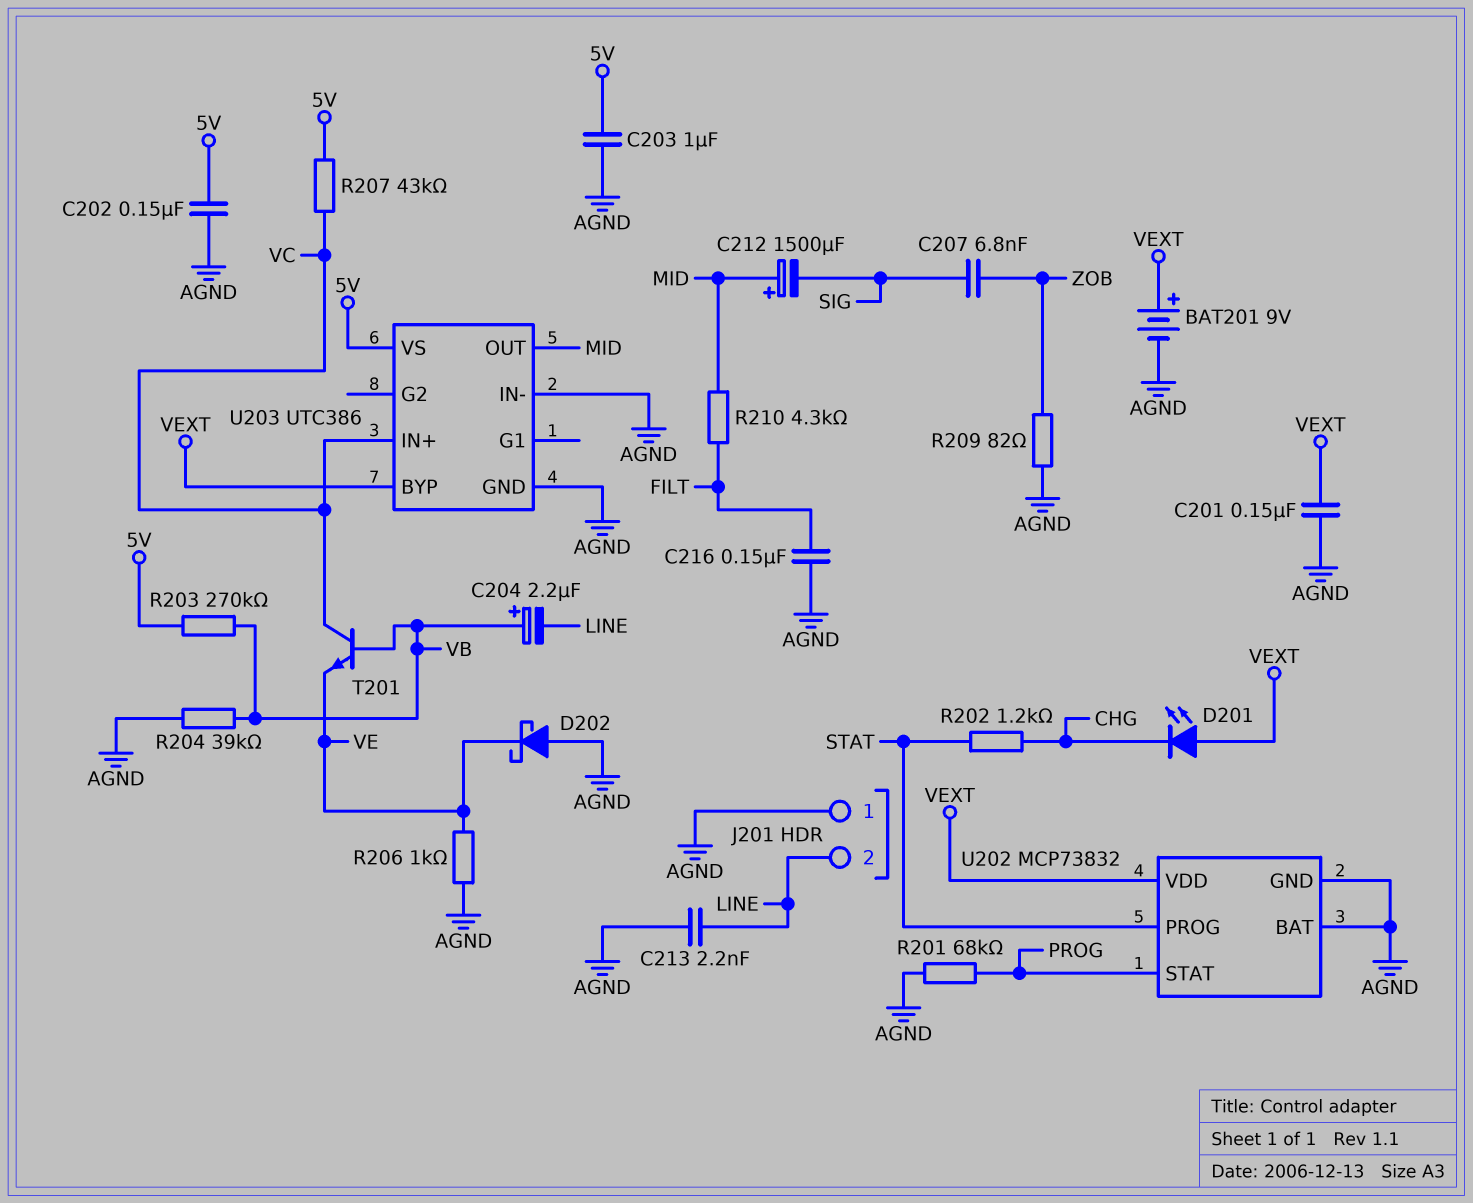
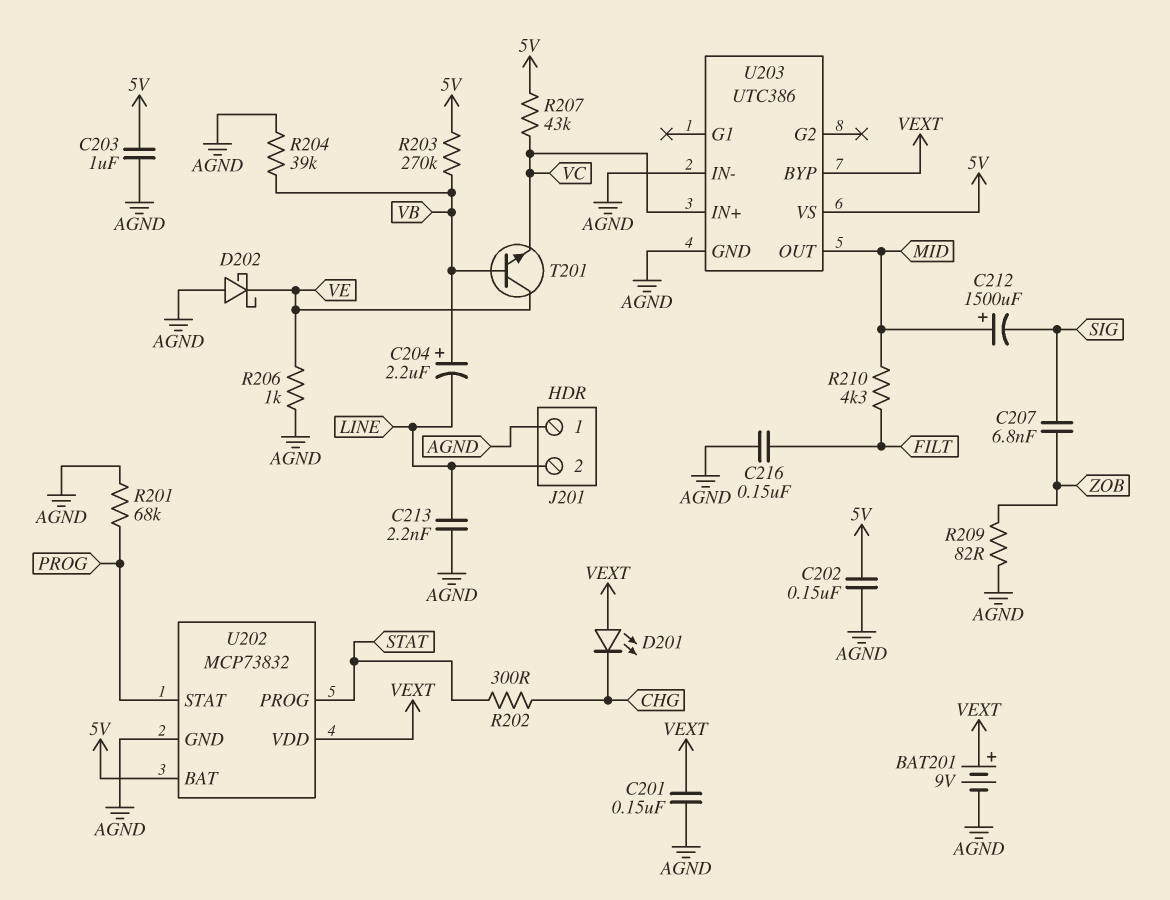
R202: 1.2k (CHG, STAT) -> 300 (CHG, STAT)
T201: NPN (B VB, C VC, E VE) -> NPN (B VB, C VE, E VC)
U202 pin BAT: AGND -> 5V

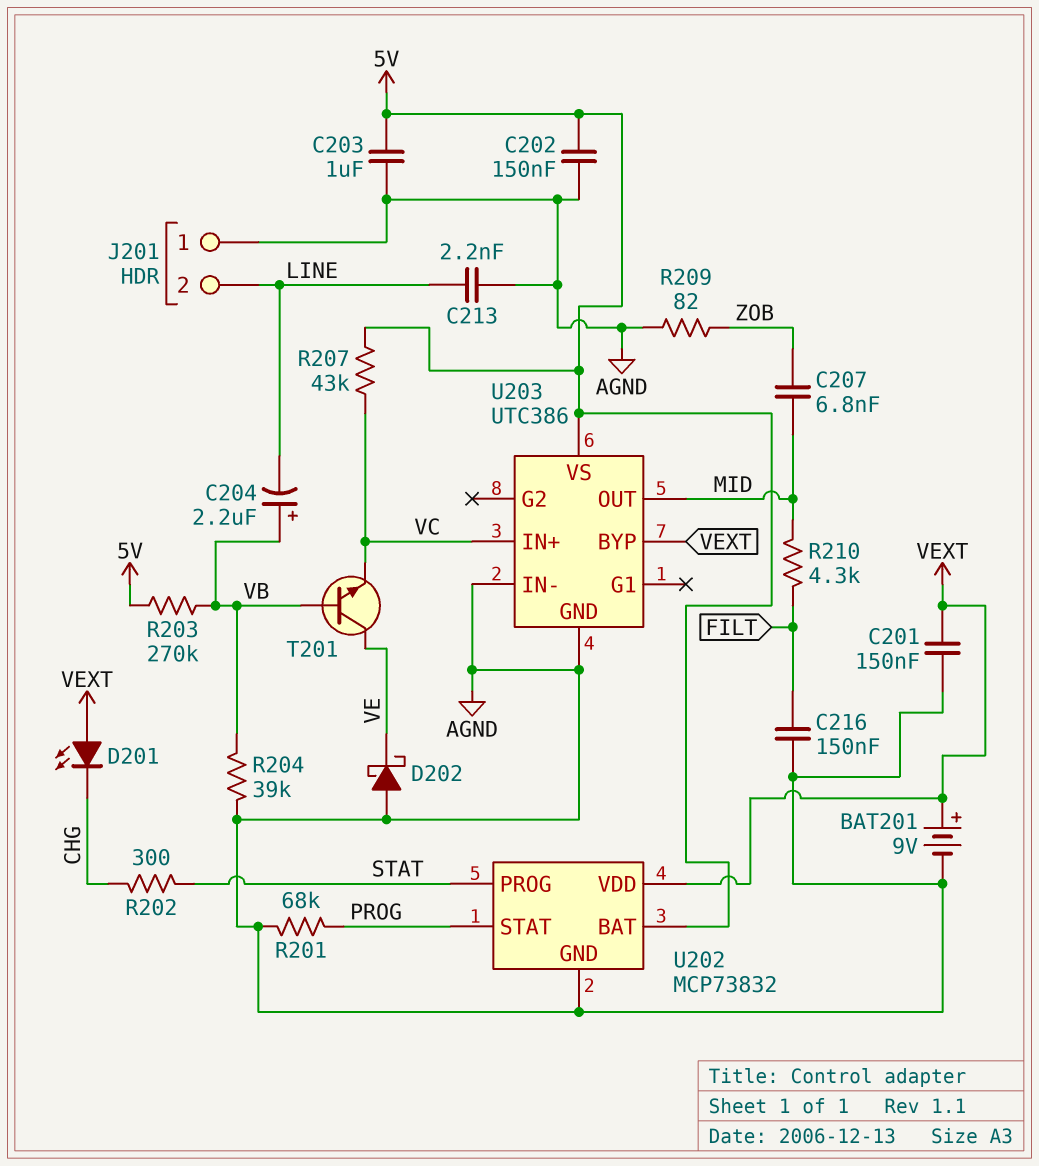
C207: 6.8nF (SIG, ZOB) -> 6.8nF (MID, ZOB)
C212: 1500uF (plus MID, minus SIG) -> none
R206: 1k (AGND, VE) -> none

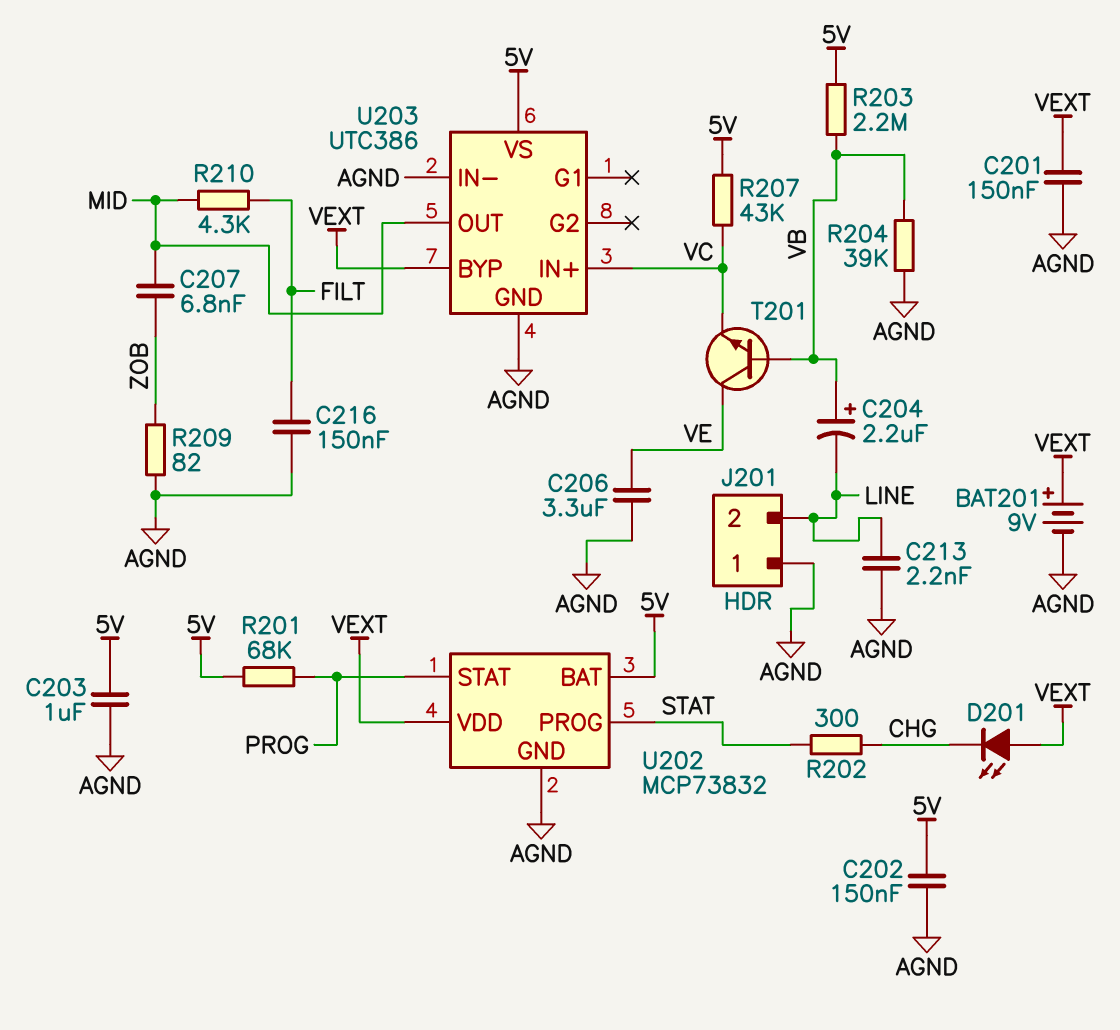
C206: none -> 3.3uF (AGND, VE)
D202: schottky (A AGND, K VE) -> none
R201: 68k (AGND, PROG) -> 68k (5V, PROG)
R203: 270k (5V, VB) -> 2.2M (5V, VB)

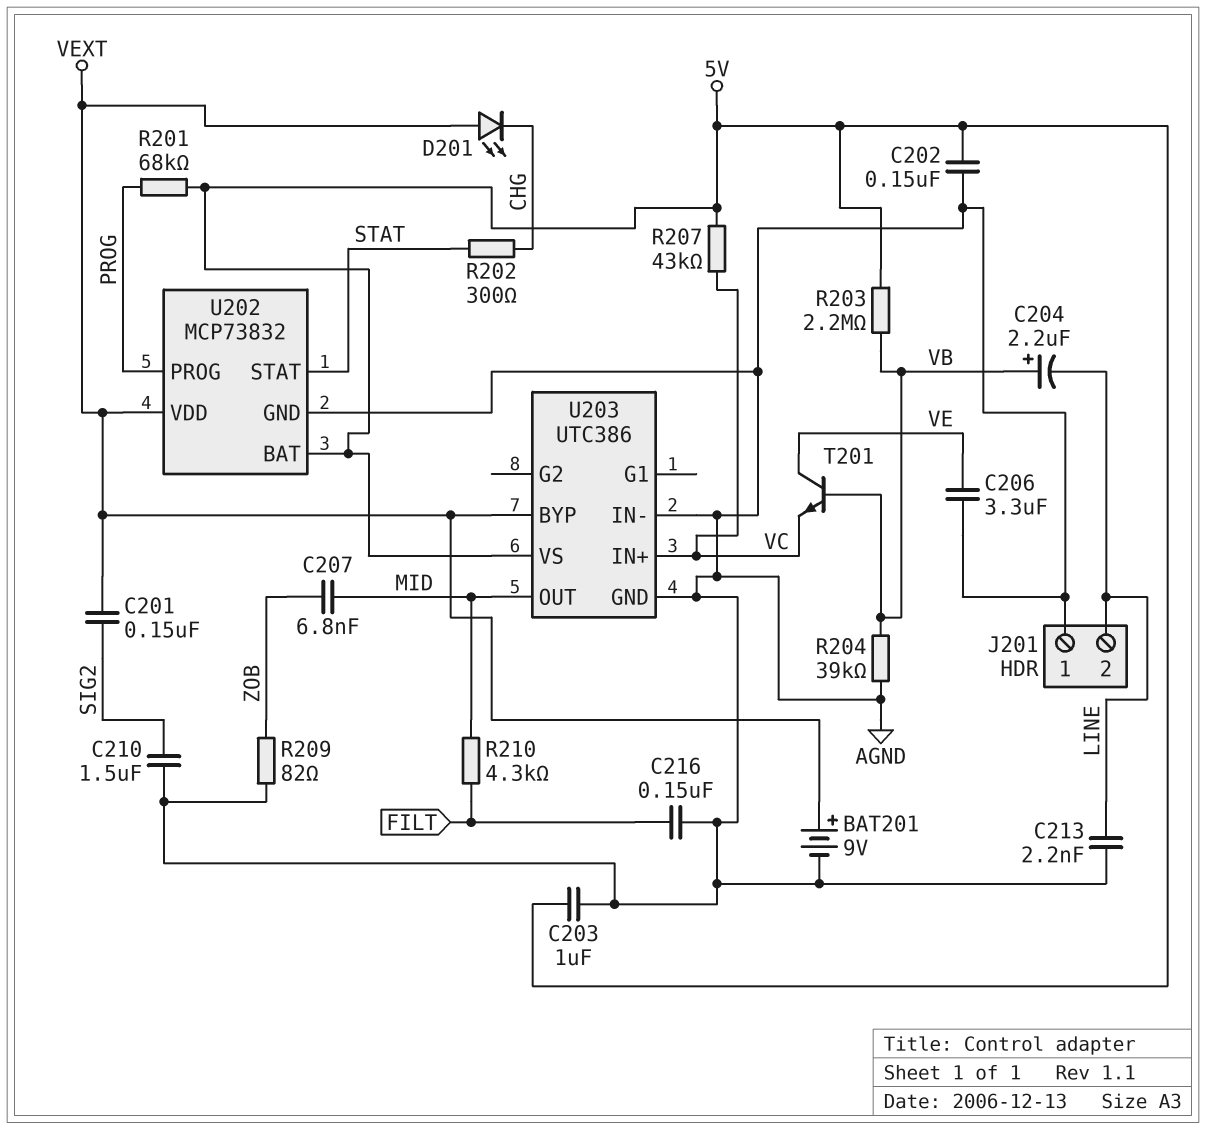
C201: 150nF (AGND, VEXT) -> 150nF (SIG2, VEXT)
C210: none -> 1.5uF (AGND, SIG2)
U202 pin PROG: STAT -> PROG
U202 pin STAT: PROG -> STAT

